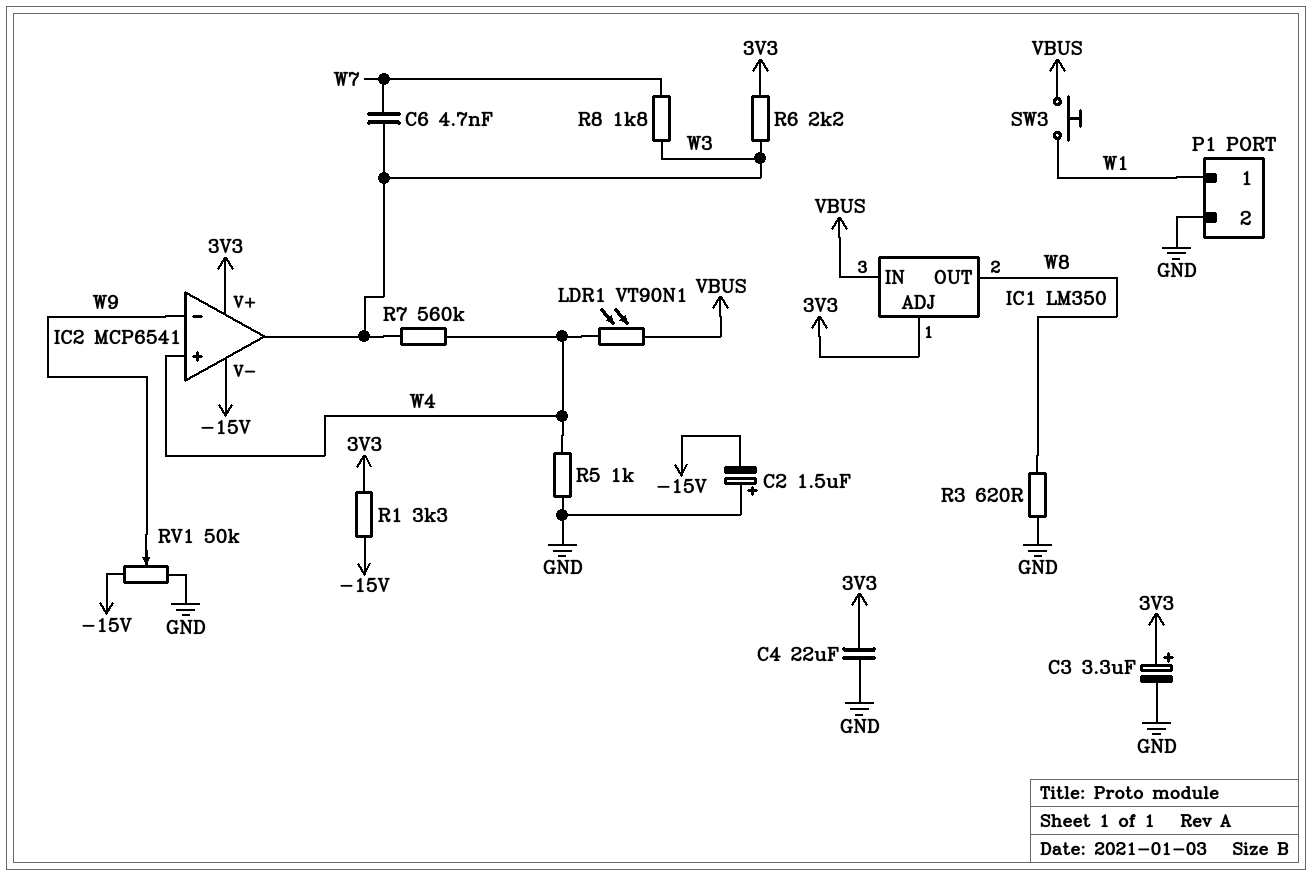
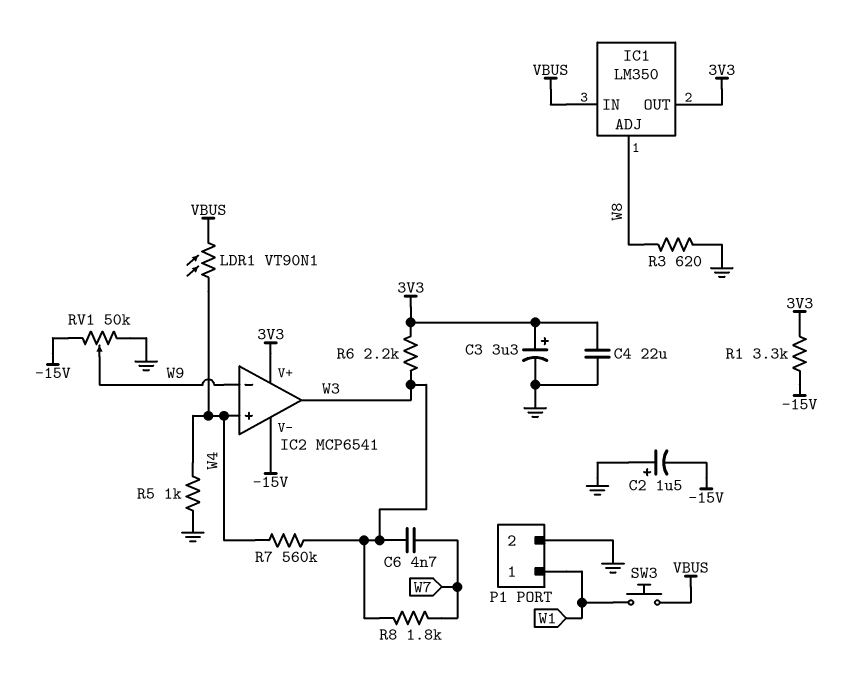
IC1 pin ADJ: 3V3 -> W8
IC1 pin OUT: W8 -> 3V3

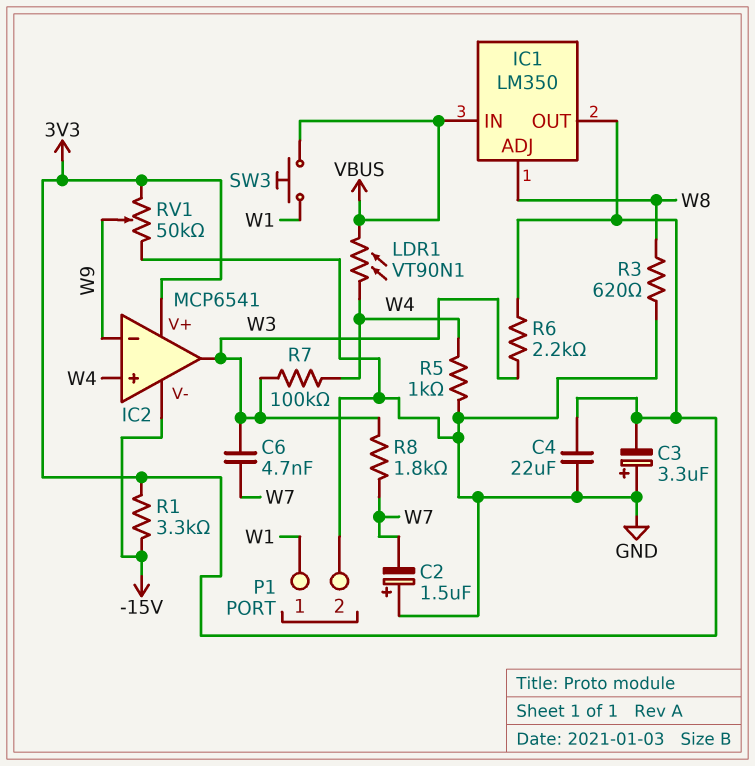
C2: 1.5uF (plus GND, minus -15V) -> 1.5uF (plus GND, minus W7)
C3: 3.3uF (plus 3V3, minus GND) -> 3.3uF (plus GND, minus 3V3)
R7: 560k (W3, W4) -> 100k (W3, W4)
RV1: 50k (-15V, GND, wiper W9) -> 50k (3V3, GND, wiper W9)

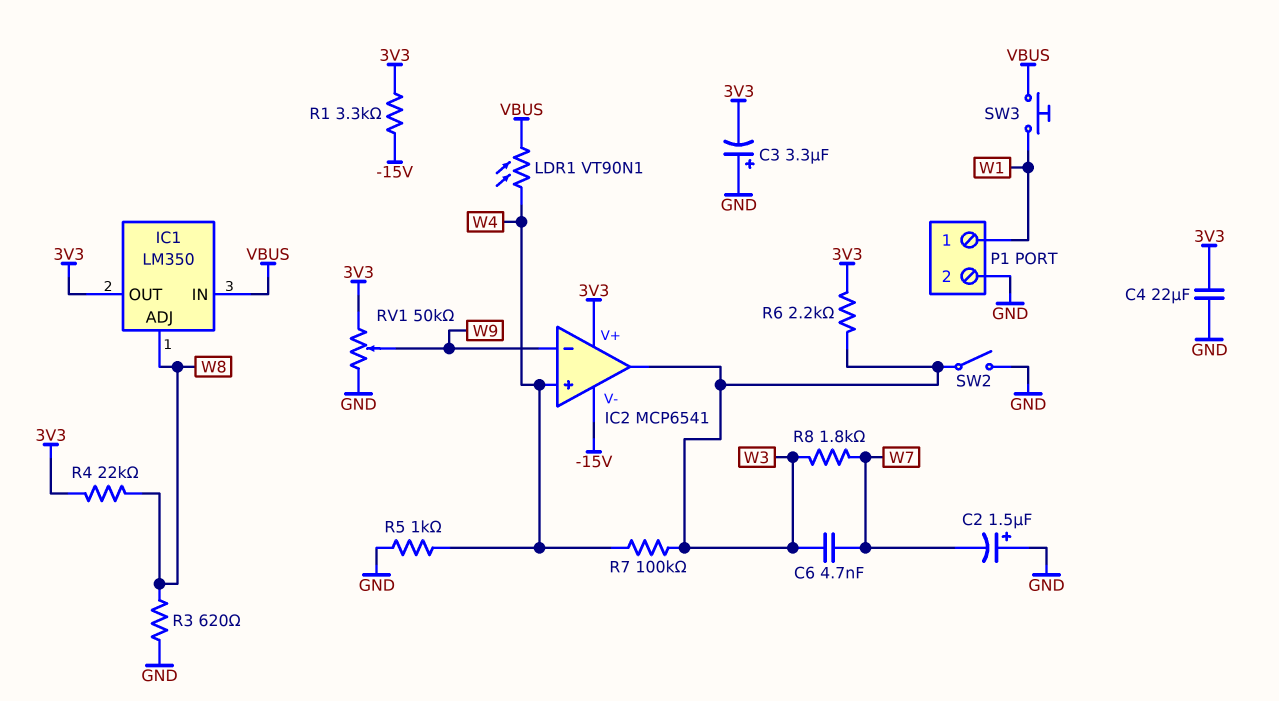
R4: none -> 22k (3V3, W8)
SW2: none -> switch (GND, W3)

